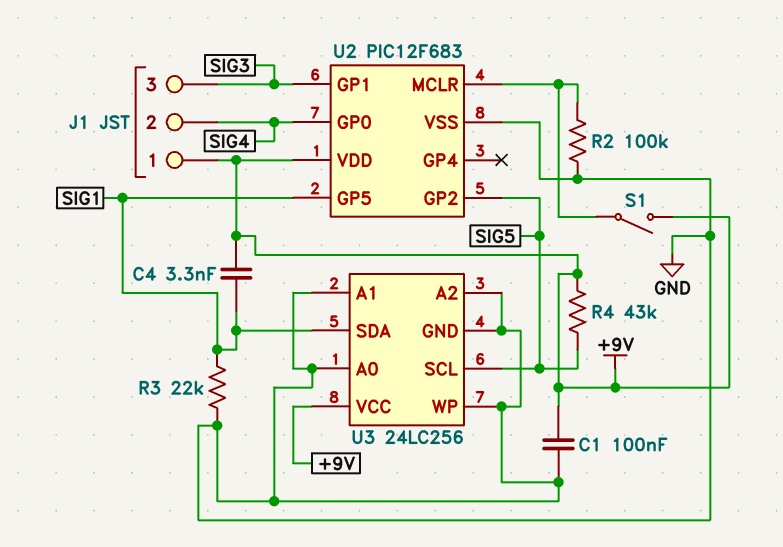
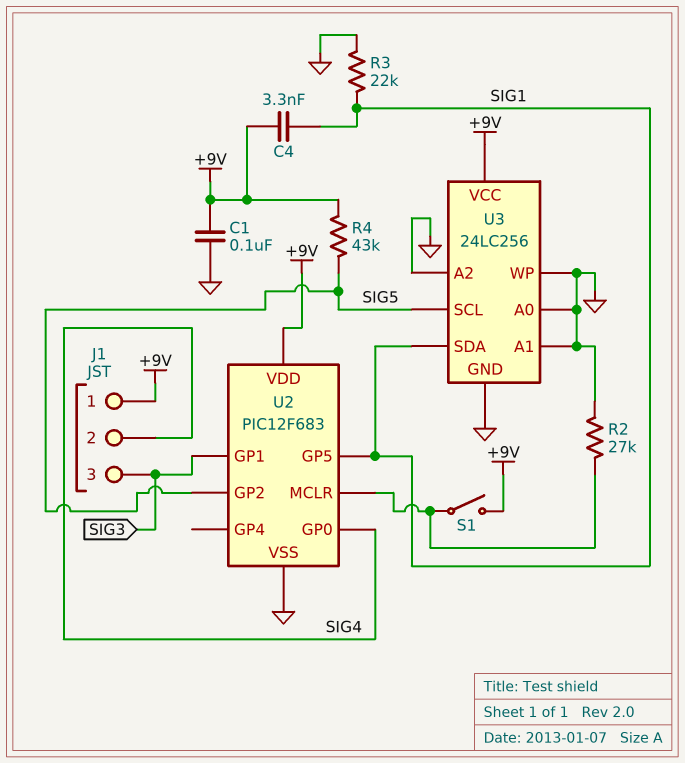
R2: 100k (GND, U2/MCLR) -> 27k (GND, U2/MCLR)

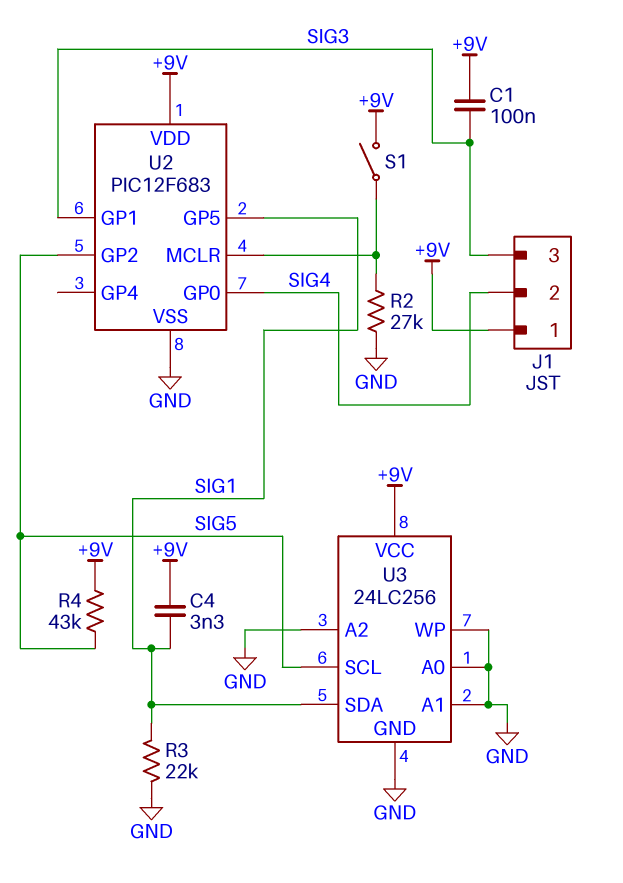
C1: 100nF (+9V, GND) -> 100nF (+9V, SIG3)

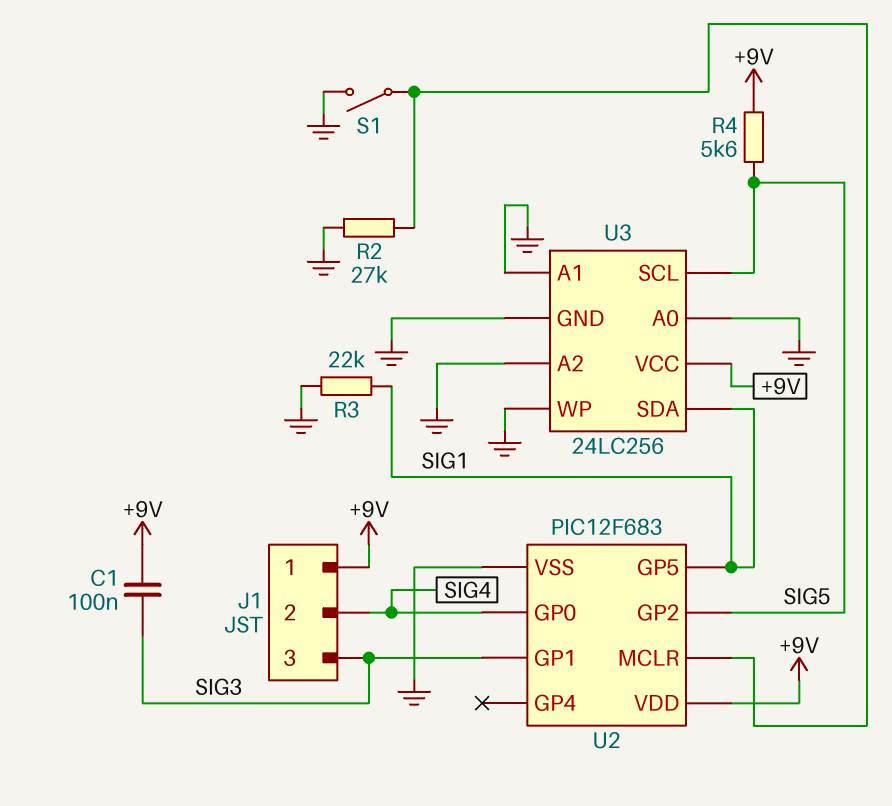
C4: 3.3nF (+9V, SIG1) -> none
R4: 43k (+9V, SIG5) -> 5.6k (+9V, SIG5)
S1: switch (+9V, U2/MCLR) -> switch (GND, U2/MCLR)

